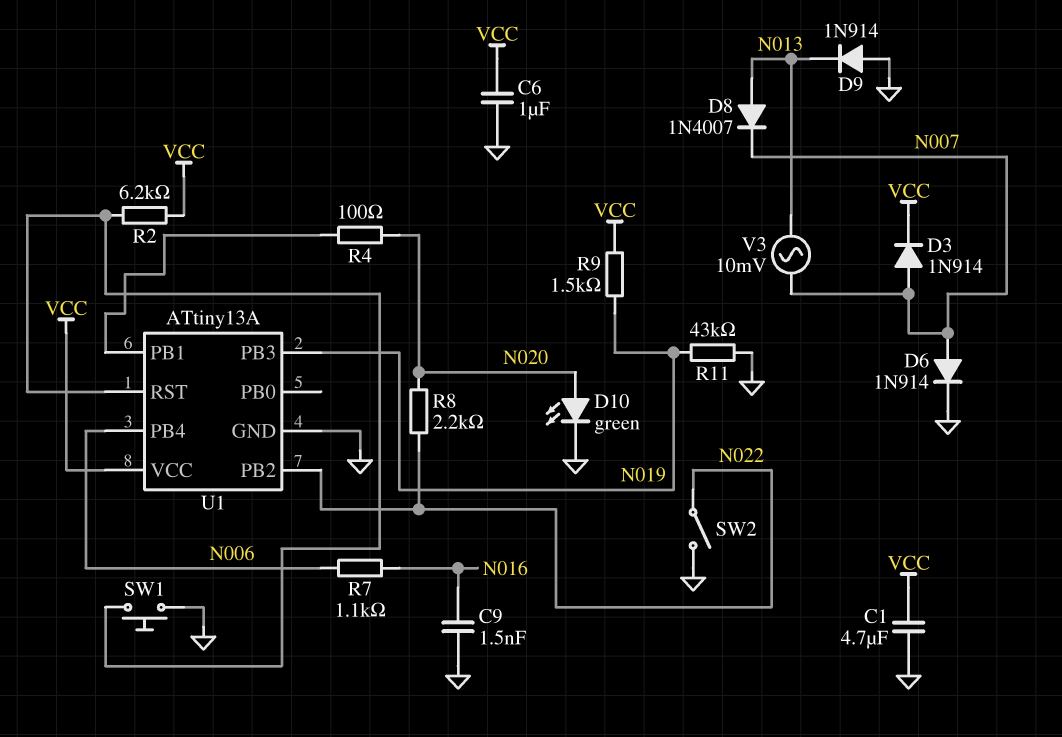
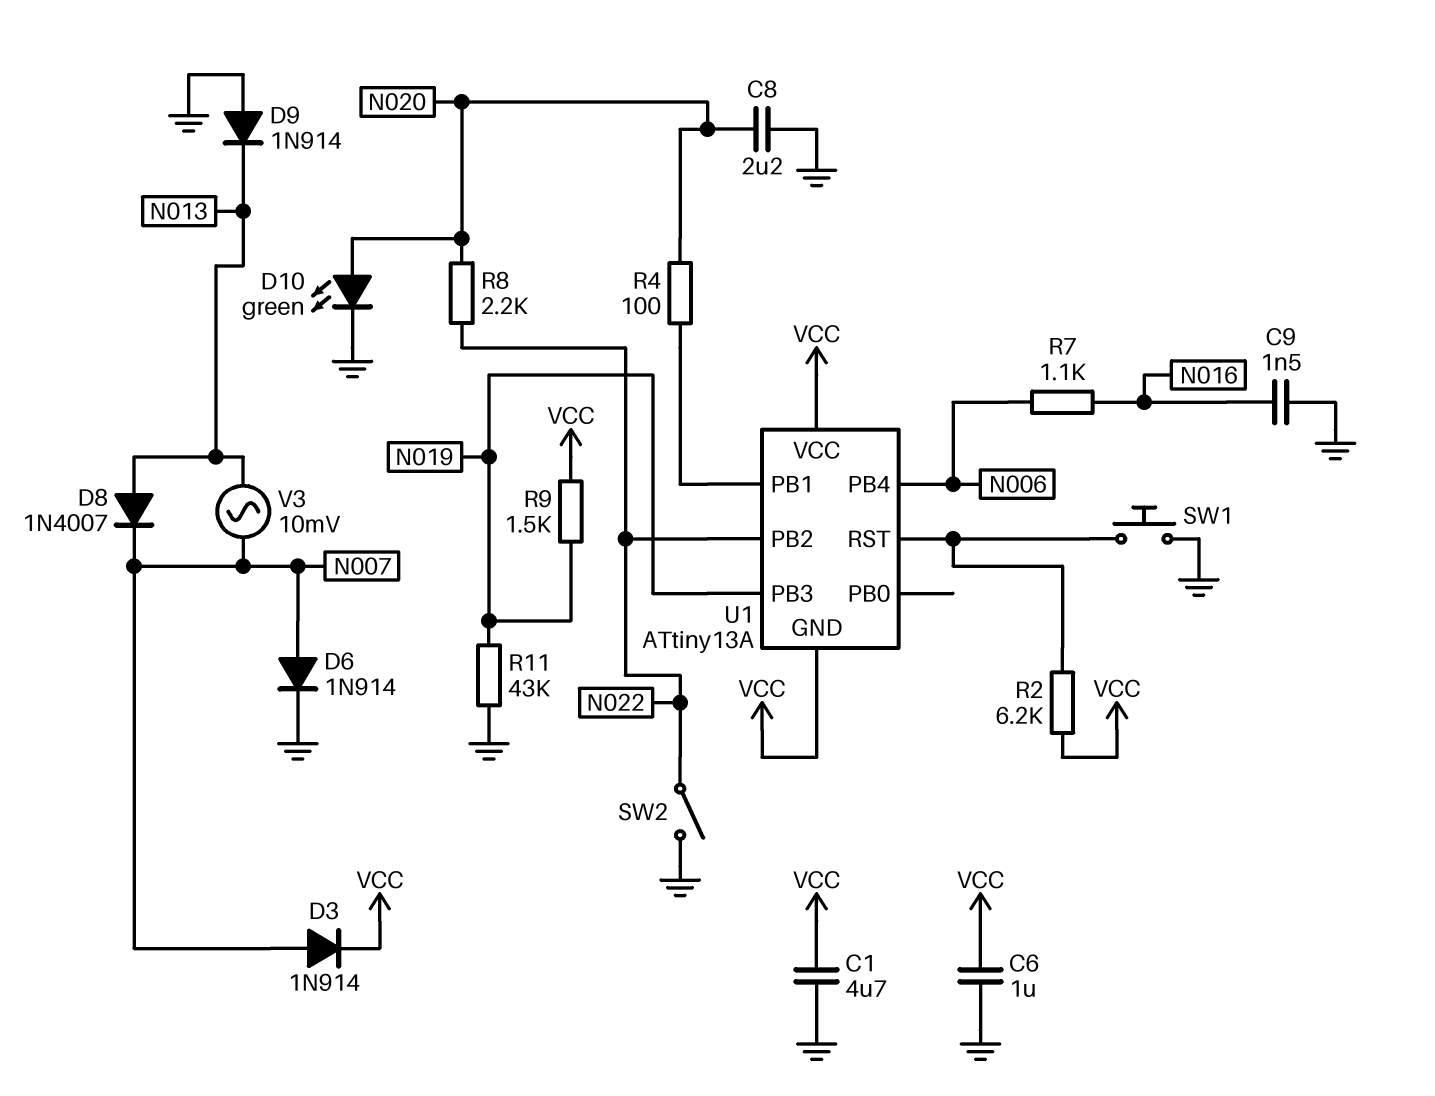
C8: none -> 2.2uF (GND, N020)
U1 pin GND: GND -> VCC

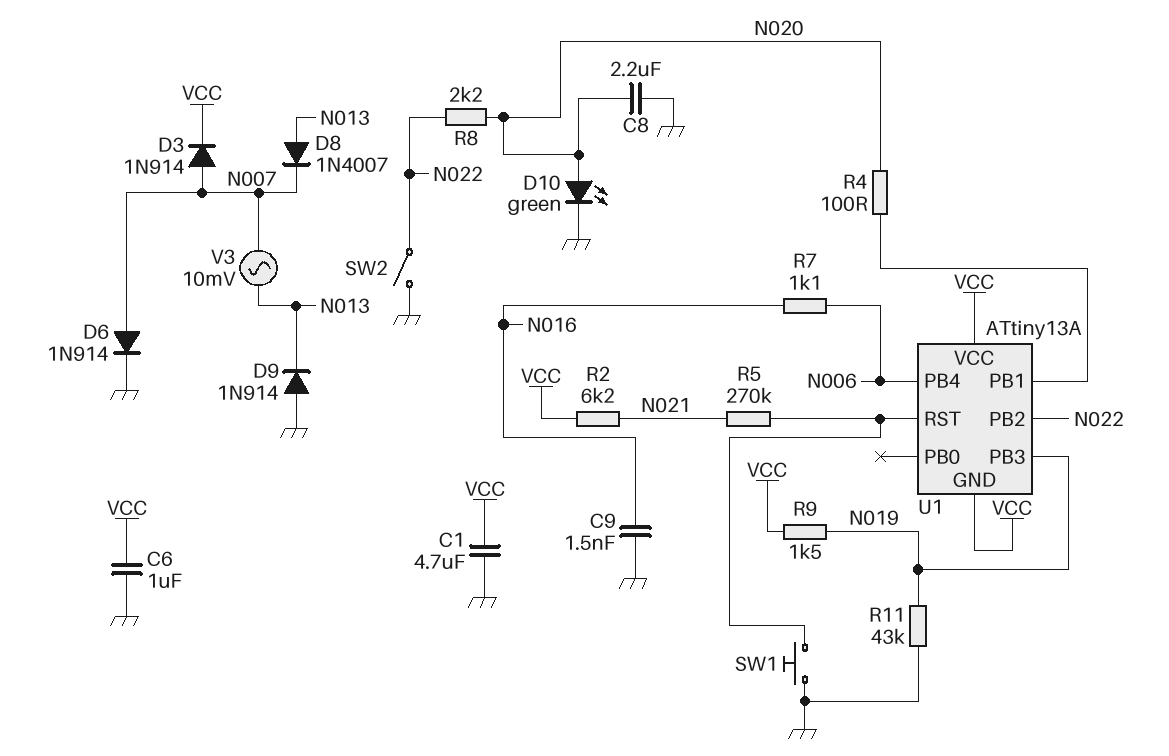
R2: 6.2k (U1/RST, VCC) -> 6.2k (N021, VCC)
R5: none -> 270k (N021, U1/RST)

